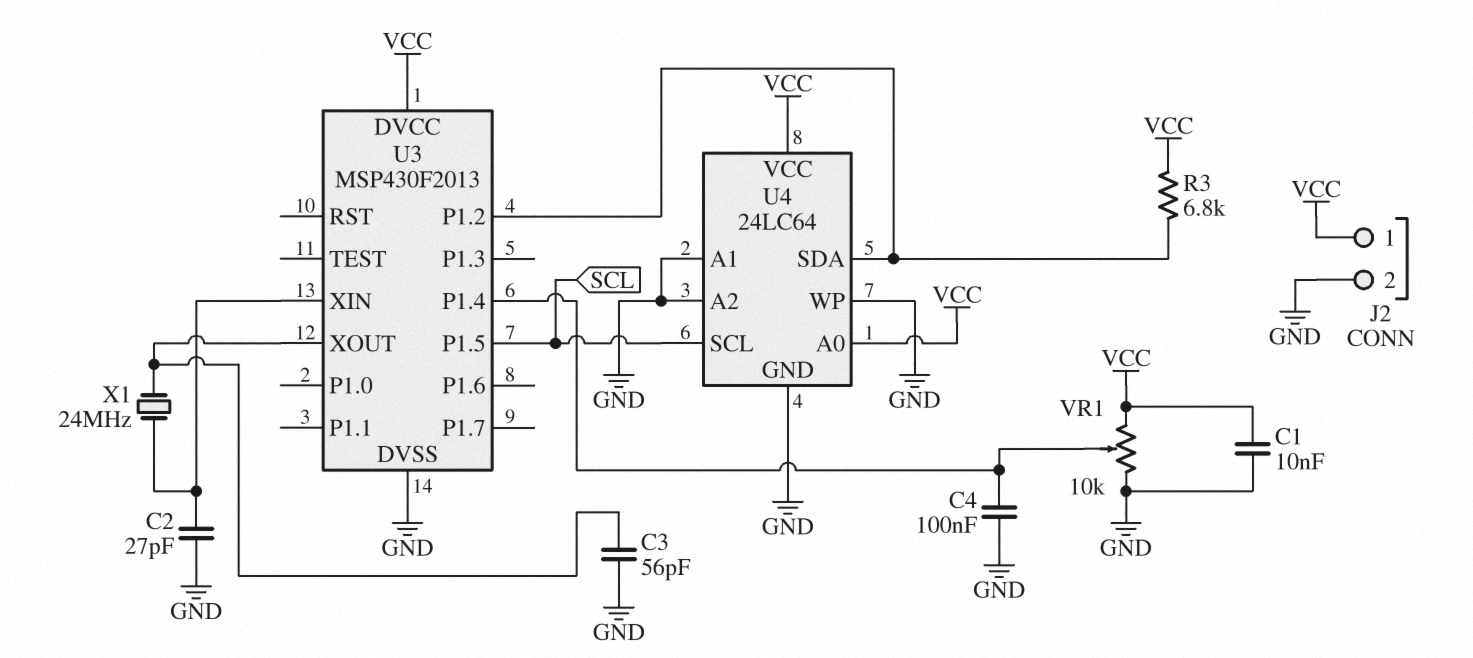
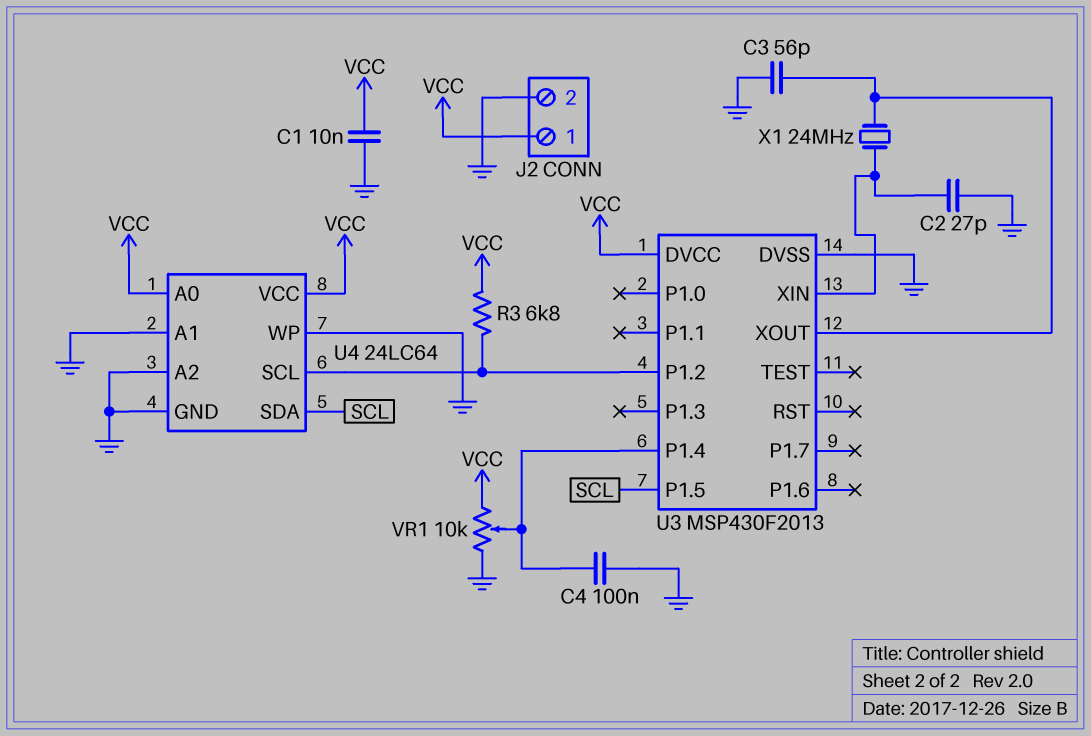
U4 pin SCL: SCL -> U3/P1.2
U4 pin SDA: U3/P1.2 -> SCL

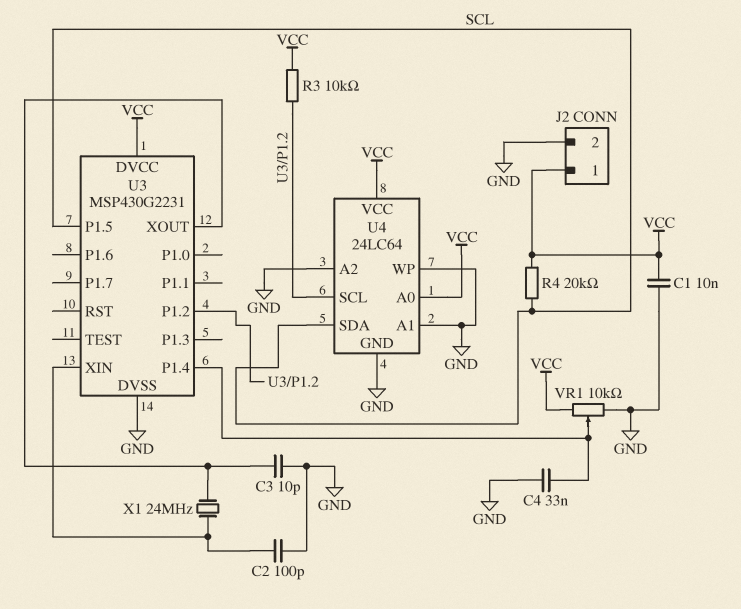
C2: 27pF (GND, U3/XIN) -> 100pF (GND, U3/XIN)
C3: 56pF (GND, U3/XOUT) -> 10pF (GND, U3/XOUT)
C4: 100nF (GND, U3/P1.4) -> 33nF (GND, U3/P1.4)
R3: 6.8k (U3/P1.2, VCC) -> 10k (U3/P1.2, VCC)
R4: none -> 20k (SCL, VCC)
U3: MSP430F2013 -> MSP430G2231

